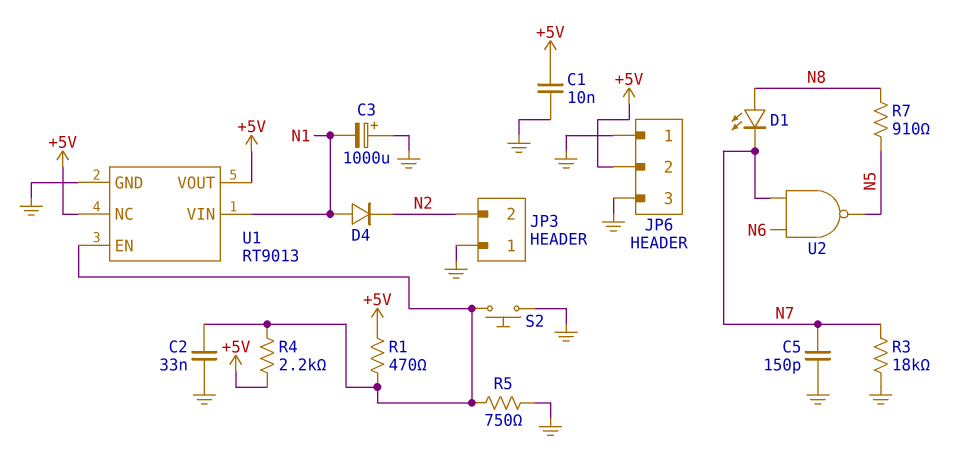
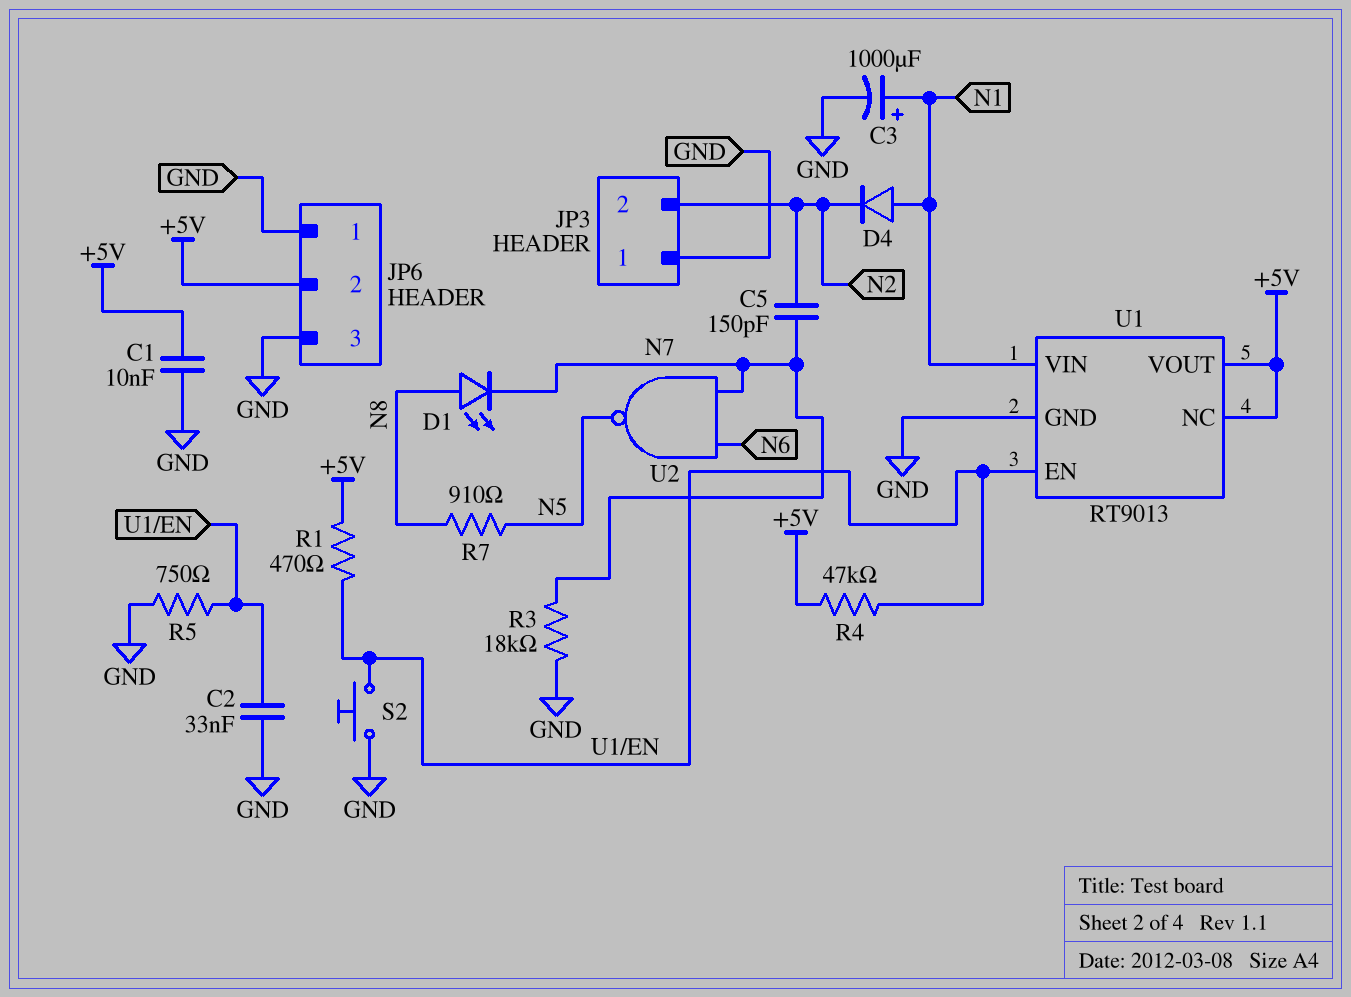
C3: 1000uF (plus GND, minus N1) -> 1000uF (plus N1, minus GND)
C5: 150pF (GND, N7) -> 150pF (N2, N7)
R4: 2.2k (+5V, U1/EN) -> 47k (+5V, U1/EN)

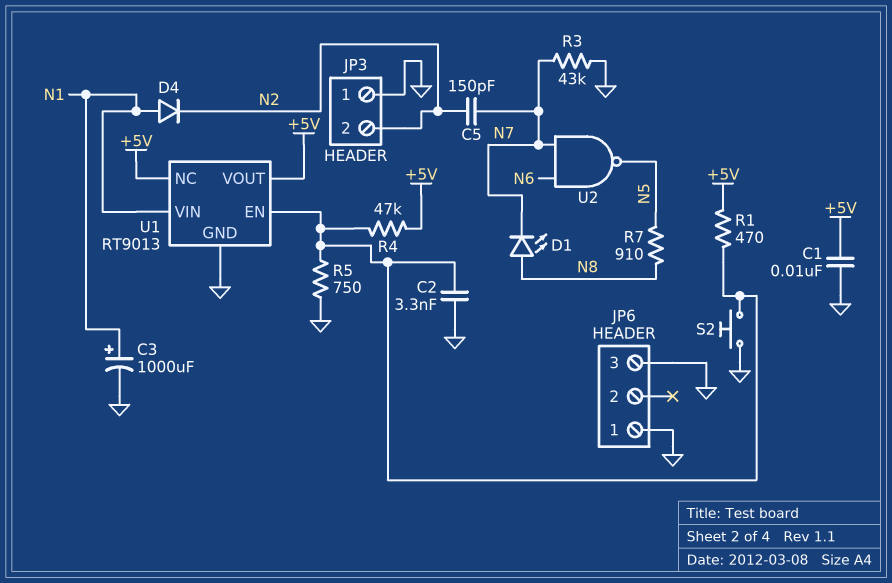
C2: 33nF (GND, U1/EN) -> 3.3nF (GND, U1/EN)
JP6 pin 2: +5V -> none
R3: 18k (GND, N7) -> 43k (GND, N7)

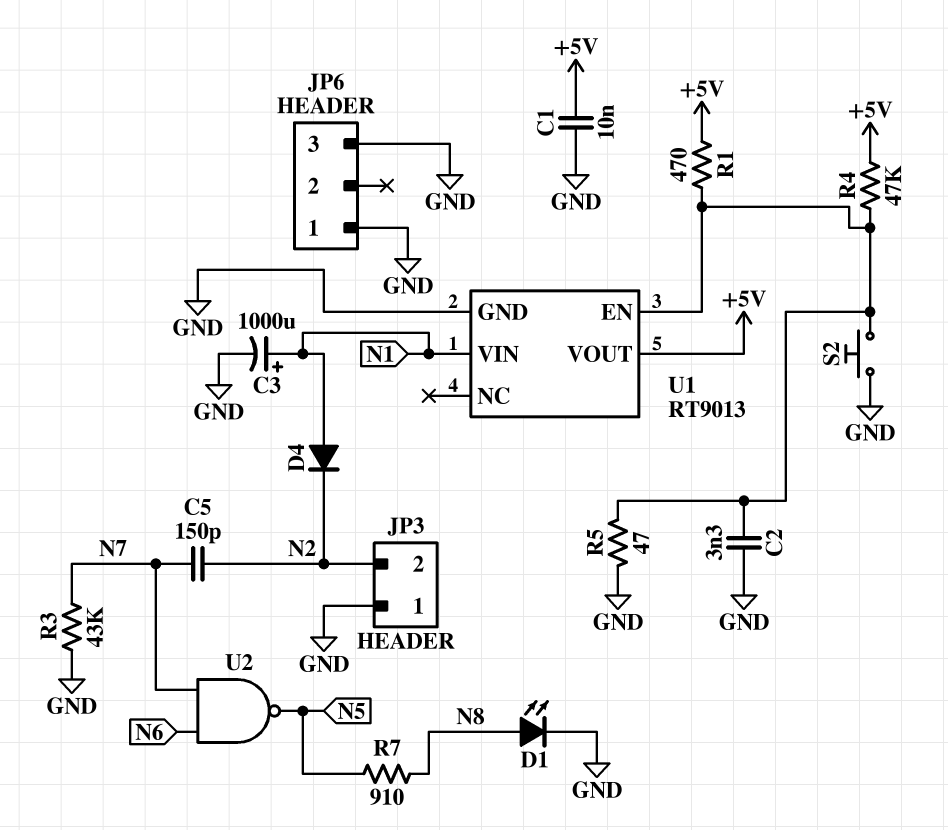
D1: LED (A N8, K N7) -> LED (A N8, K GND)
R5: 750 (GND, U1/EN) -> 47 (GND, U1/EN)
U1 pin NC: +5V -> none

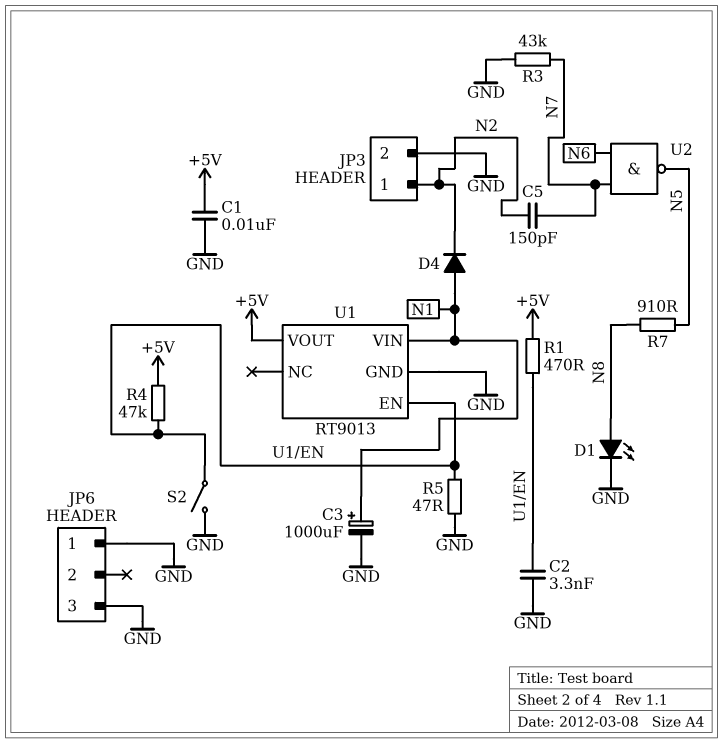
JP3 pin 1: GND -> N2
JP3 pin 2: N2 -> GND
S2: button (GND, U1/EN) -> switch (GND, U1/EN)

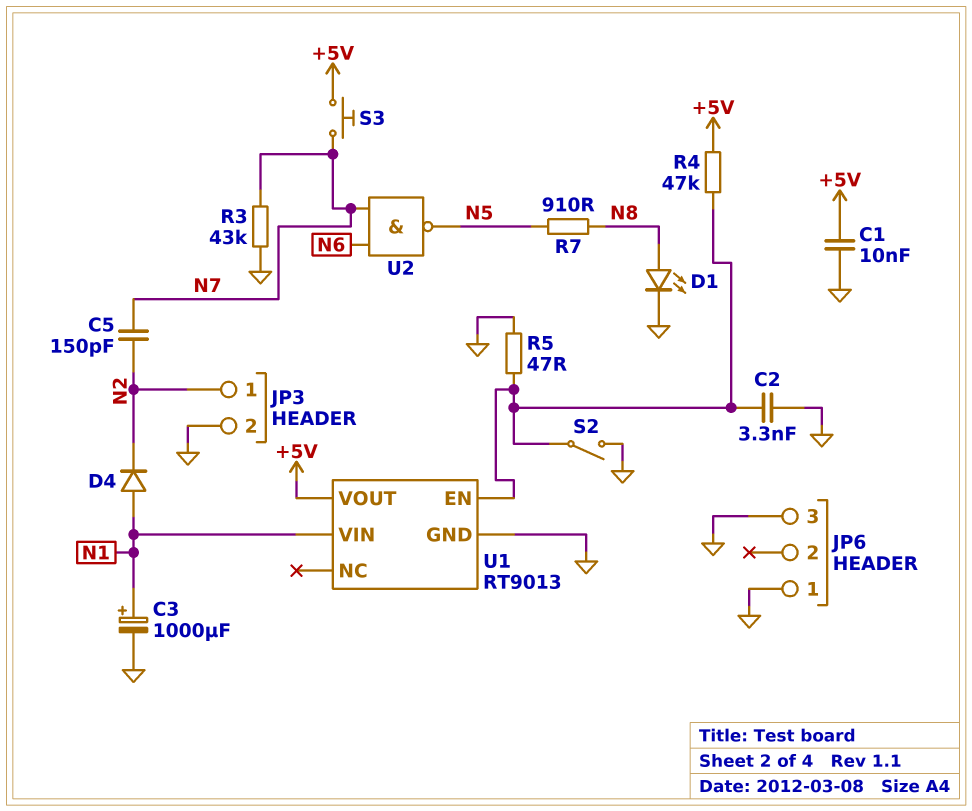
R1: 470 (+5V, U1/EN) -> none
S3: none -> button (+5V, N7)

